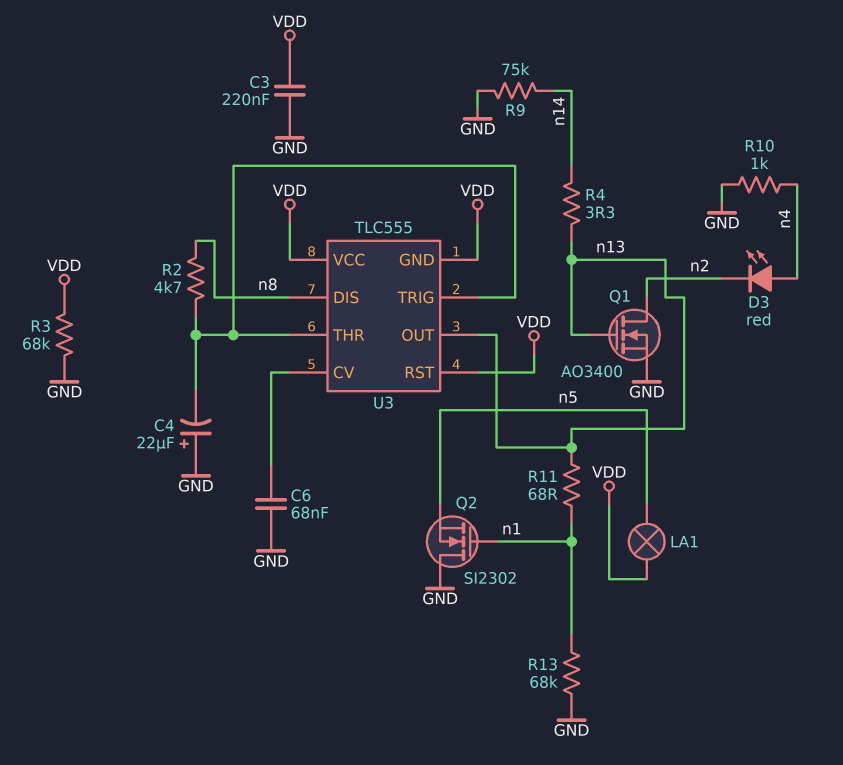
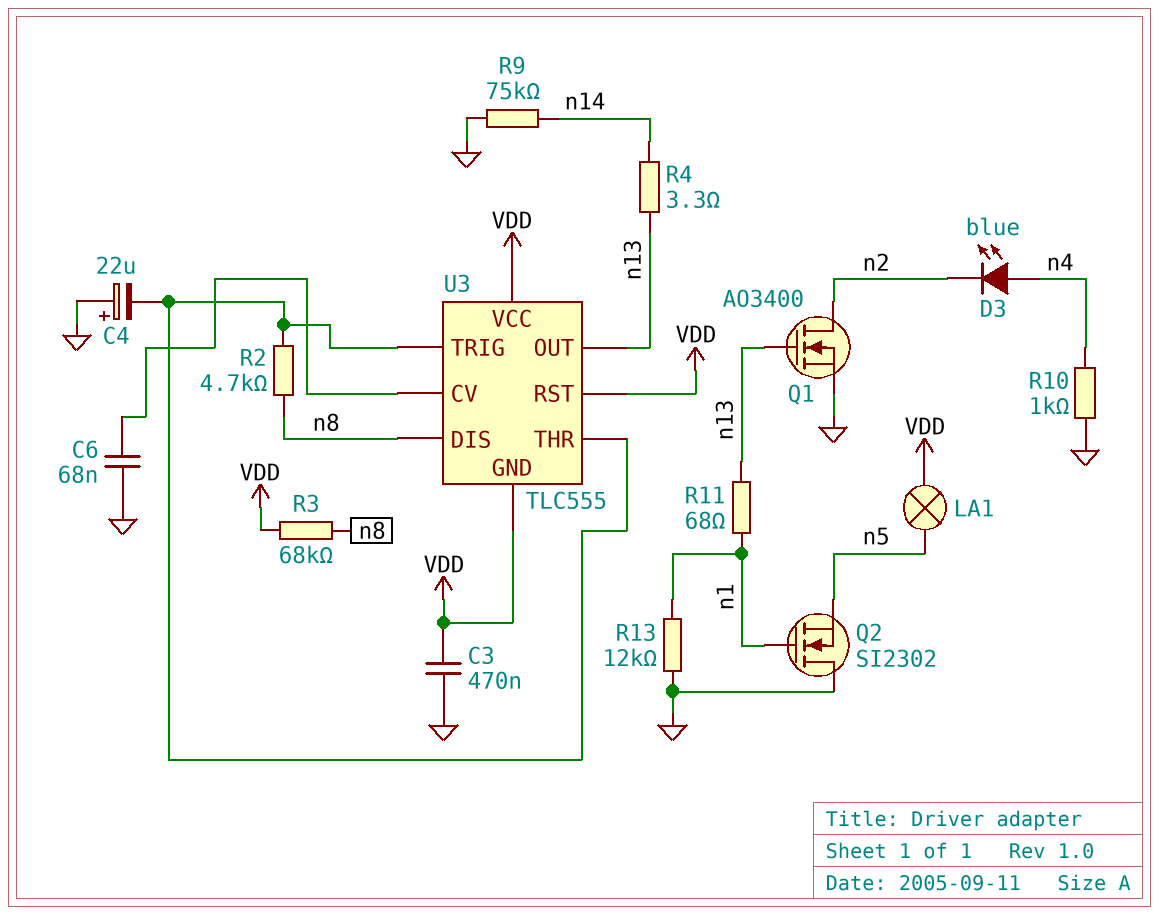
C3: 220nF (GND, VDD) -> 470nF (GND, VDD)
D3: LED red (A n4, K n2) -> LED blue (A n4, K n2)
R3: 68k (GND, VDD) -> 68k (VDD, n8)
R13: 68k (GND, n1) -> 12k (GND, n1)

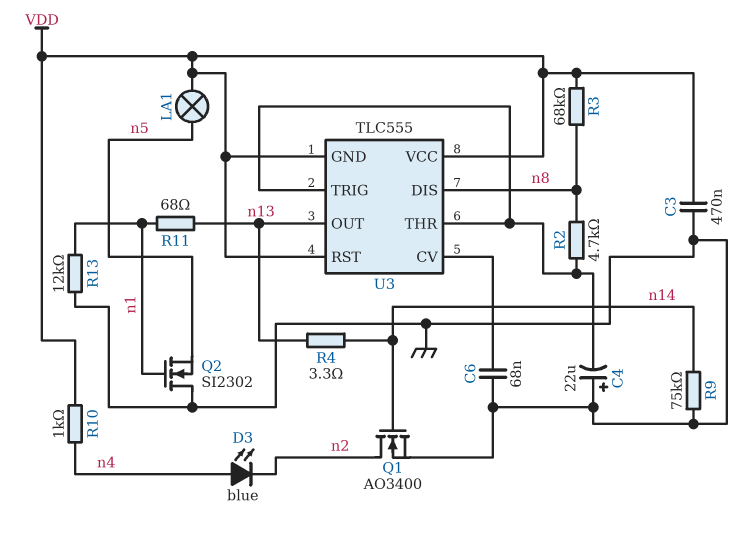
Q1: NMOS AO3400 (G n13, D n2, S GND) -> NMOS AO3400 (G n14, D n2, S GND)
R10: 1k (GND, n4) -> 1k (VDD, n4)

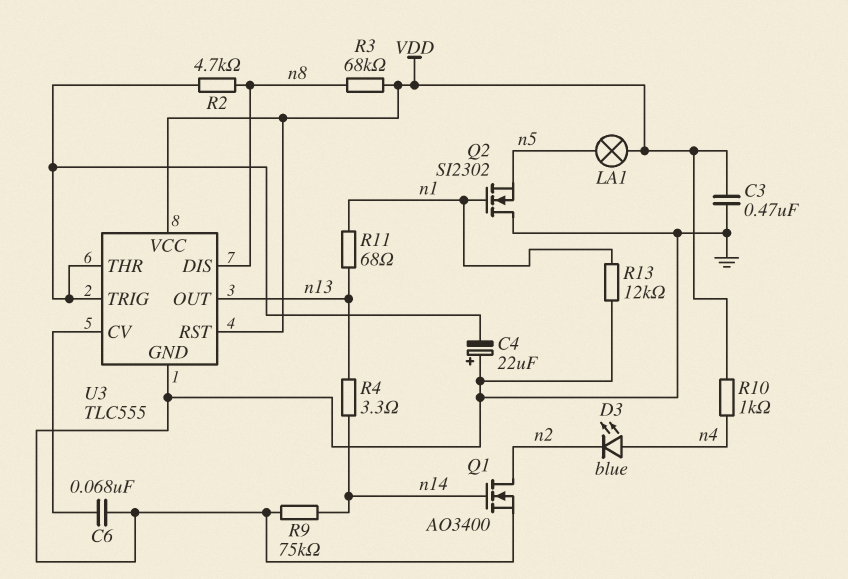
U3 pin GND: VDD -> GND

